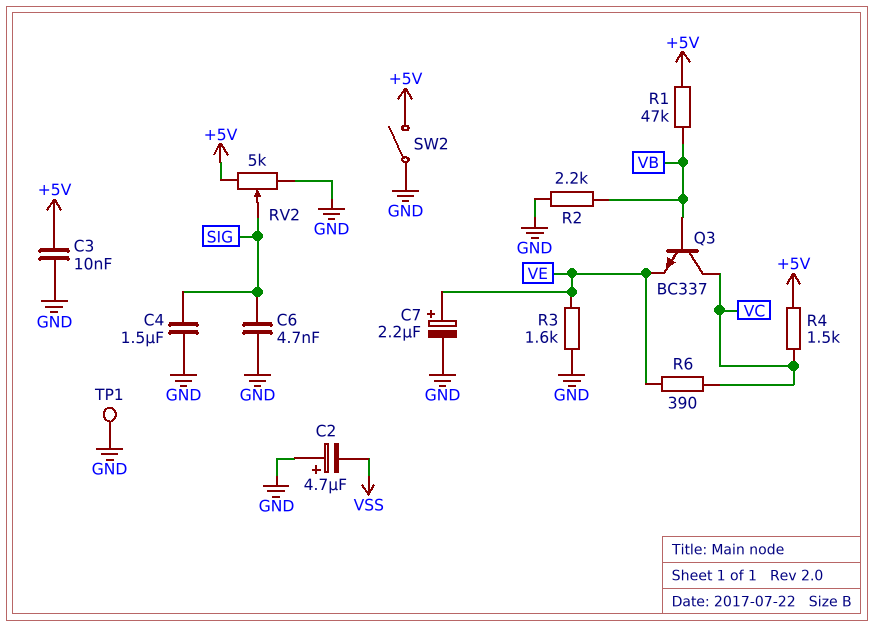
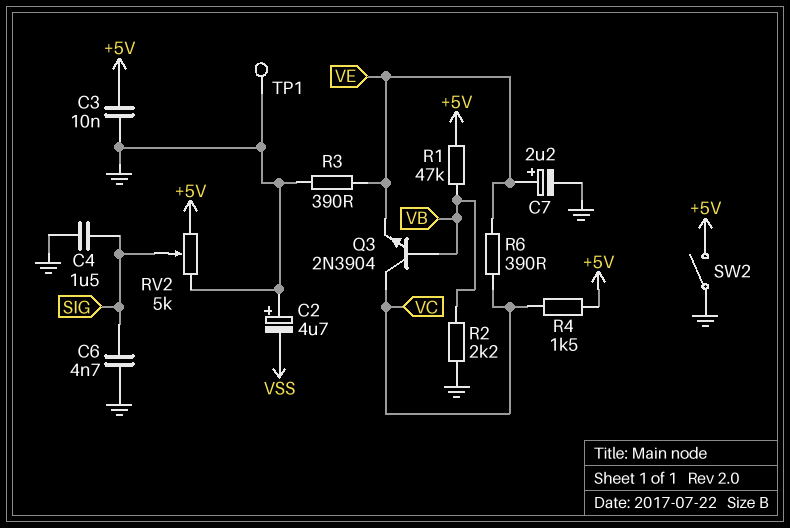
Q3: NPN BC337 (B VB, C VC, E VE) -> NPN 2N3904 (B VB, C VC, E VE)
R3: 1.6k (GND, VE) -> 390 (GND, VE)

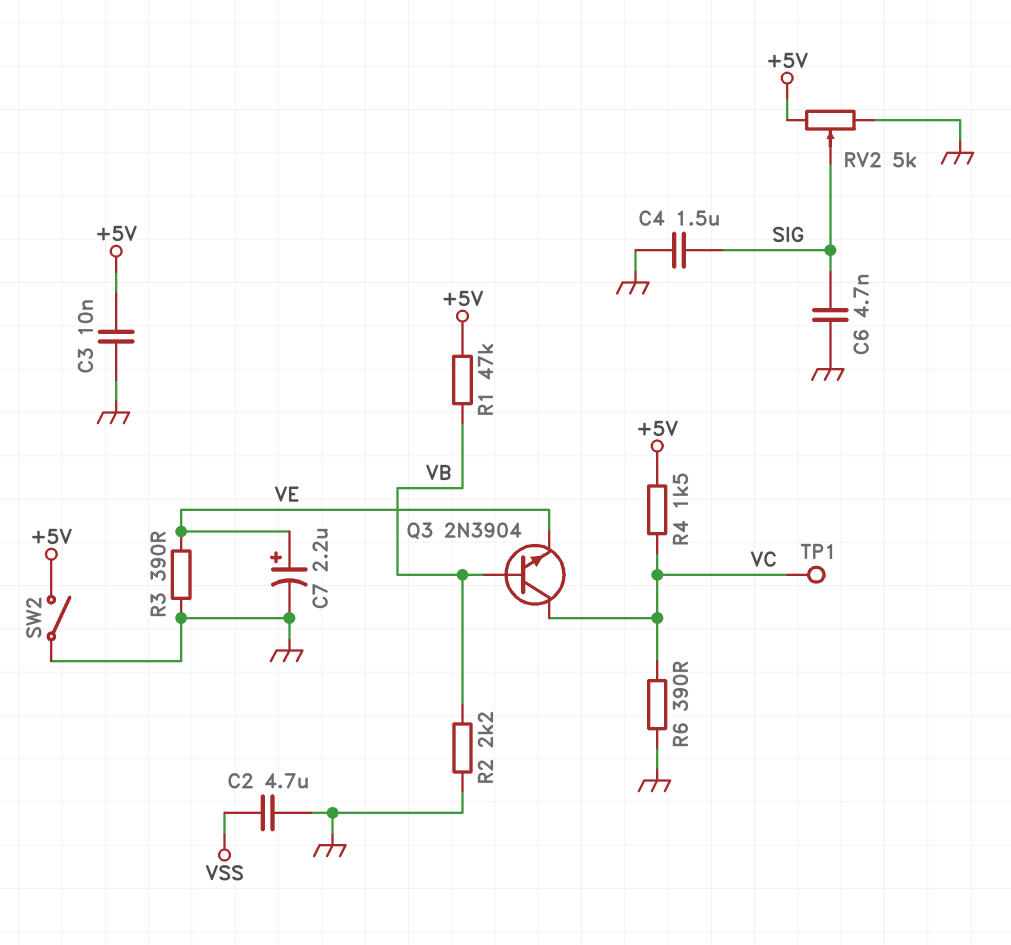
C2: 4.7uF (plus GND, minus VSS) -> 4.7uF (GND, VSS)
R6: 390 (VC, VE) -> 390 (GND, VC)
TP1: test point (GND) -> test point (VC)

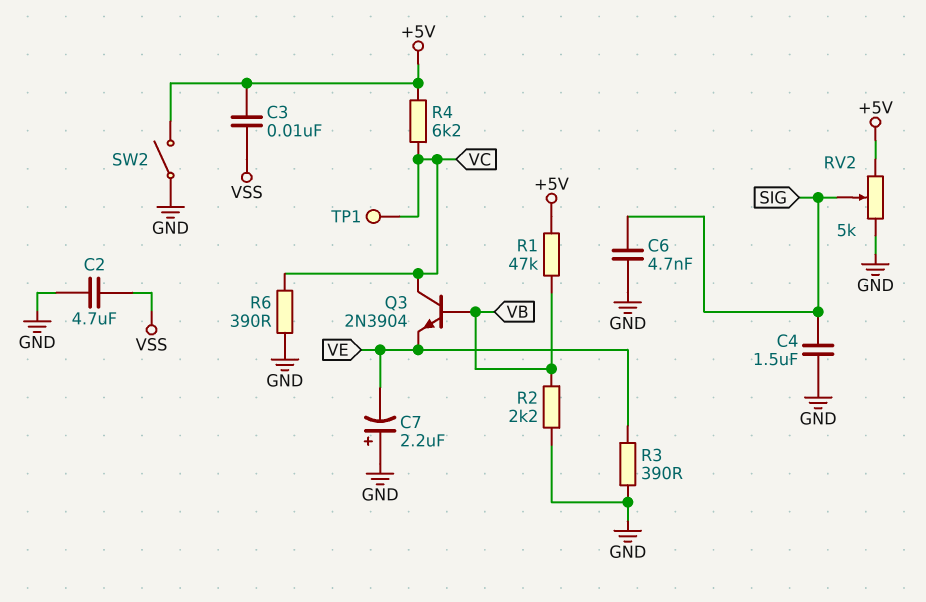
C3: 10nF (+5V, GND) -> 10nF (+5V, VSS)
C7: 2.2uF (plus VE, minus GND) -> 2.2uF (plus GND, minus VE)
R4: 1.5k (+5V, VC) -> 6.2k (+5V, VC)

